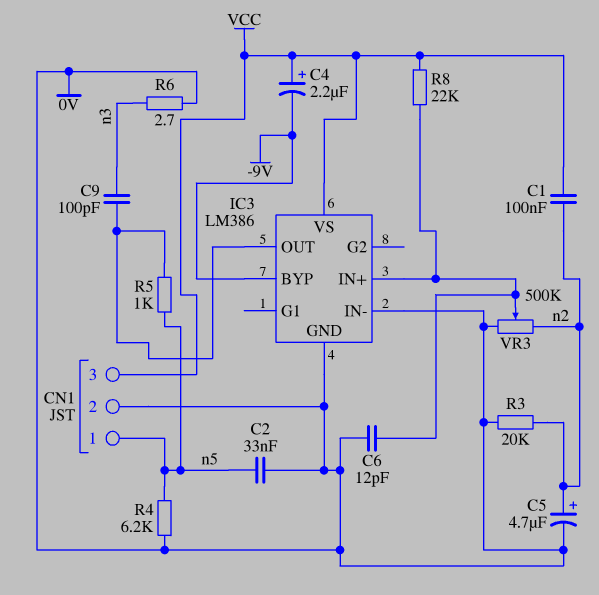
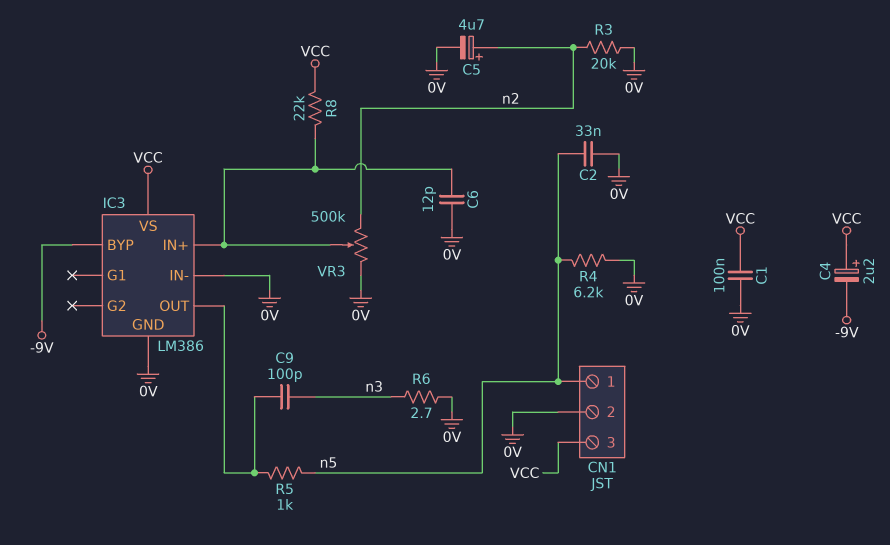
C1: 100nF (VCC, n2) -> 100nF (0V, VCC)

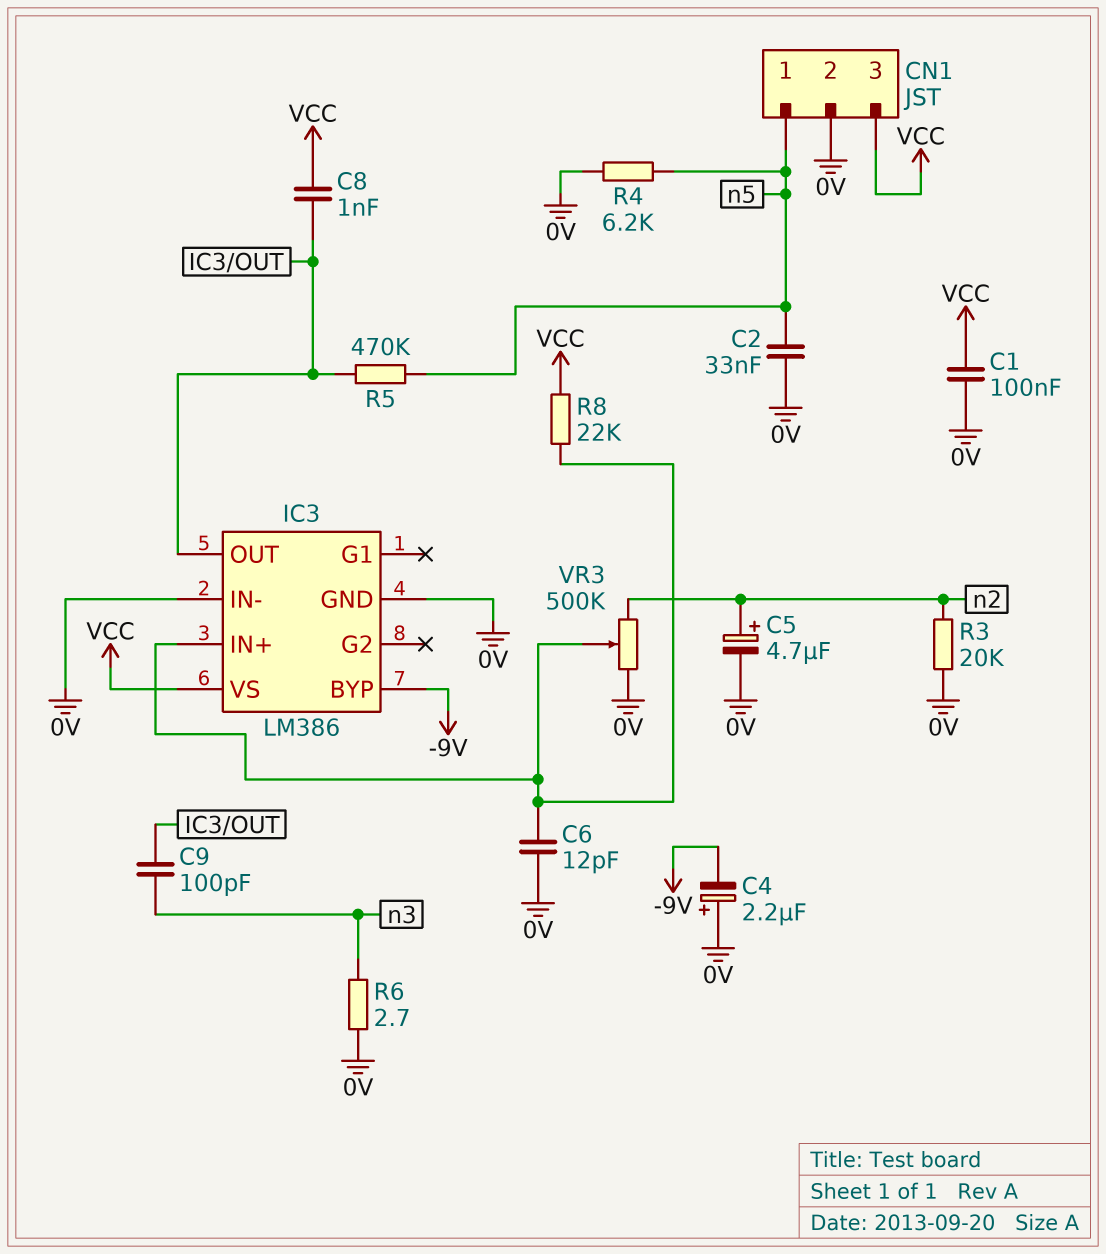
C4: 2.2uF (plus VCC, minus -9V) -> 2.2uF (plus 0V, minus -9V)
C8: none -> 1nF (IC3/OUT, VCC)
R5: 1k (IC3/OUT, n5) -> 470k (IC3/OUT, n5)

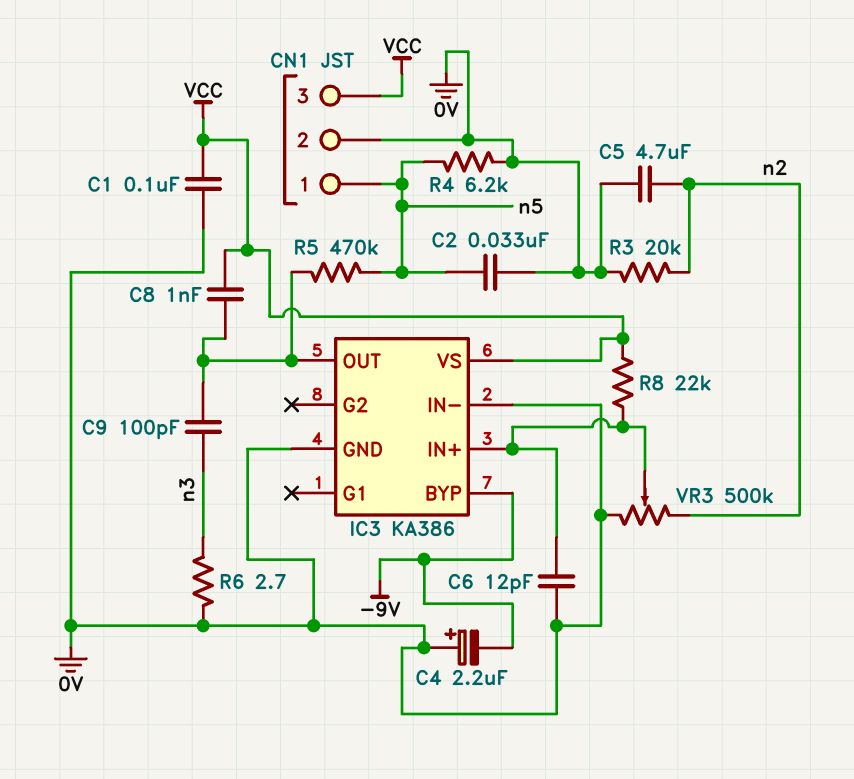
C5: 4.7uF (plus n2, minus 0V) -> 4.7uF (0V, n2)
IC3: LM386 -> KA386

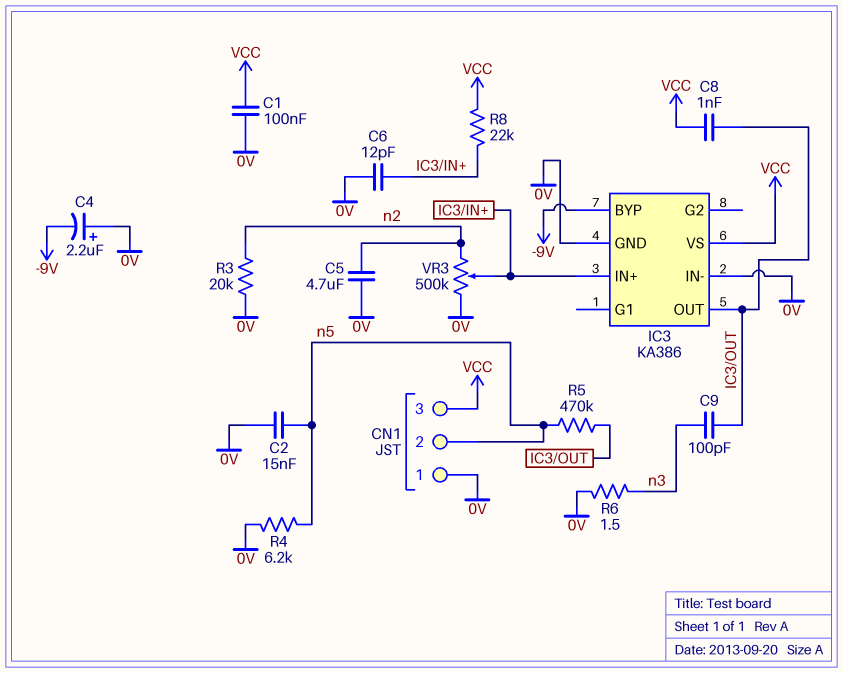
C2: 33nF (0V, n5) -> 15nF (0V, n5)
CN1 pin 1: n5 -> 0V
CN1 pin 2: 0V -> n5
R6: 2.7 (0V, n3) -> 1.5 (0V, n3)

